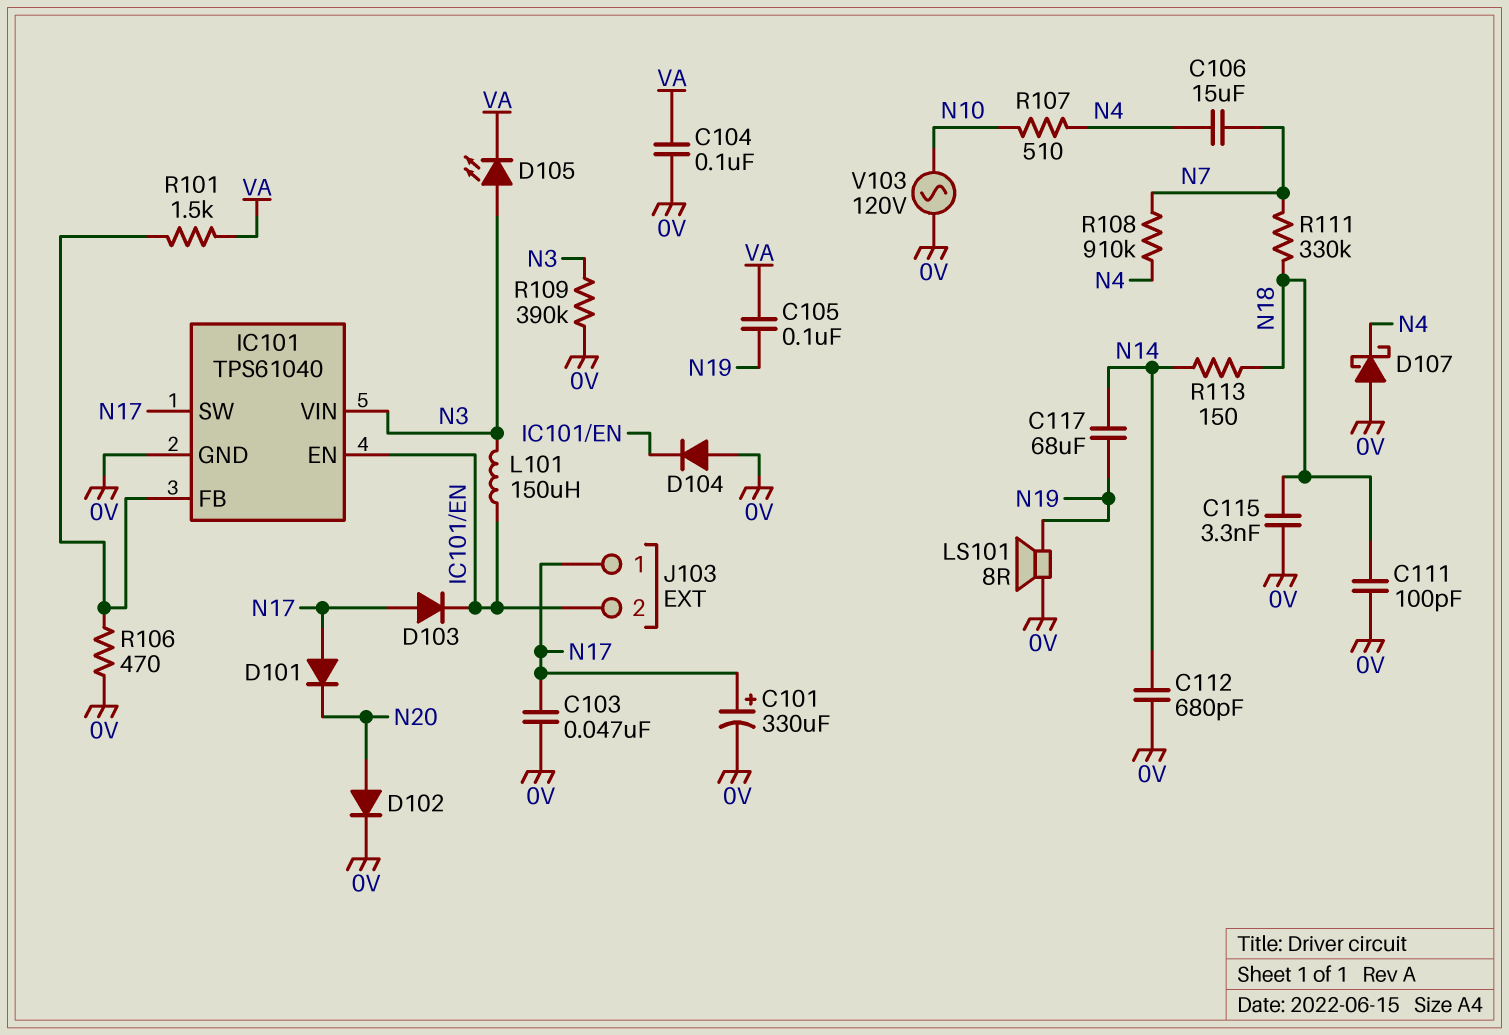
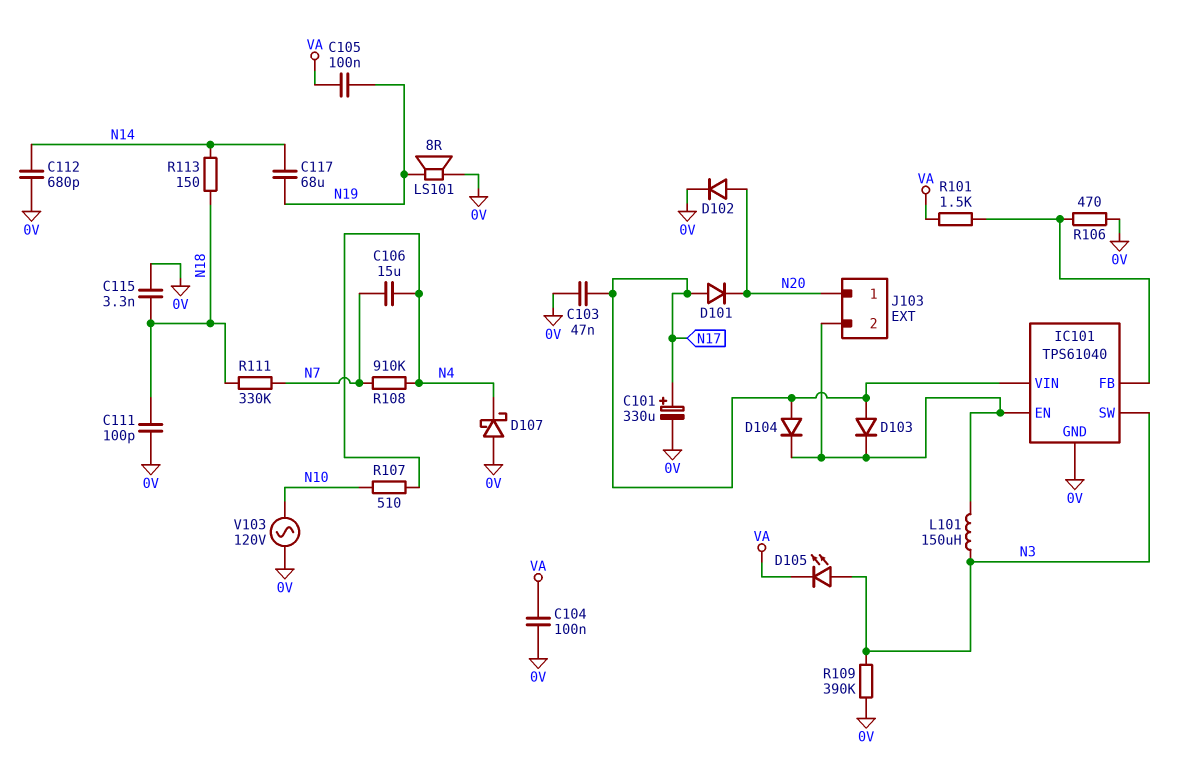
D104: diode (A 0V, K IC101/EN) -> diode (A N17, K IC101/EN)
IC101 pin SW: N17 -> N3
IC101 pin VIN: N3 -> N17
J103 pin 1: N17 -> N20

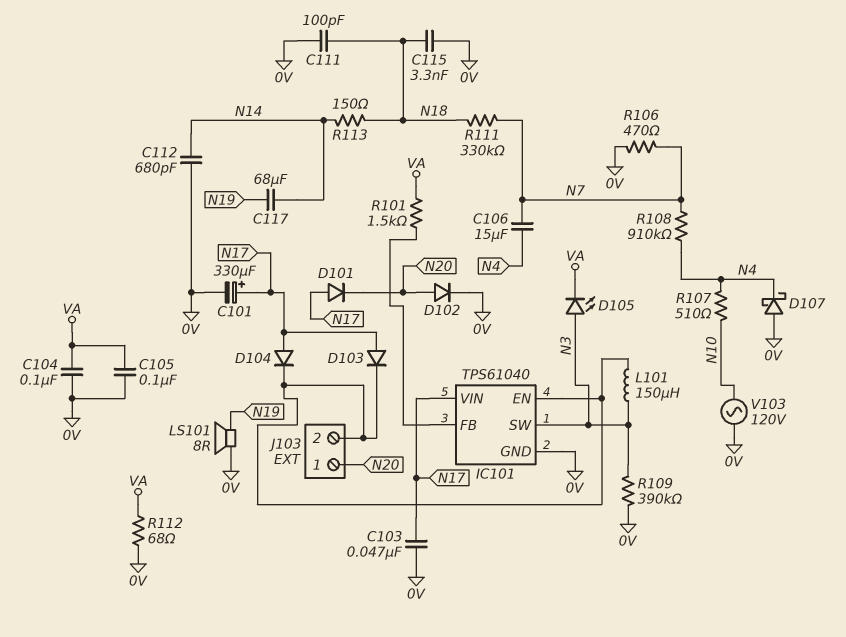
C105: 100nF (N19, VA) -> 100nF (0V, VA)
R106: 470 (0V, IC101/FB) -> 470 (0V, N7)
R112: none -> 68 (0V, VA)

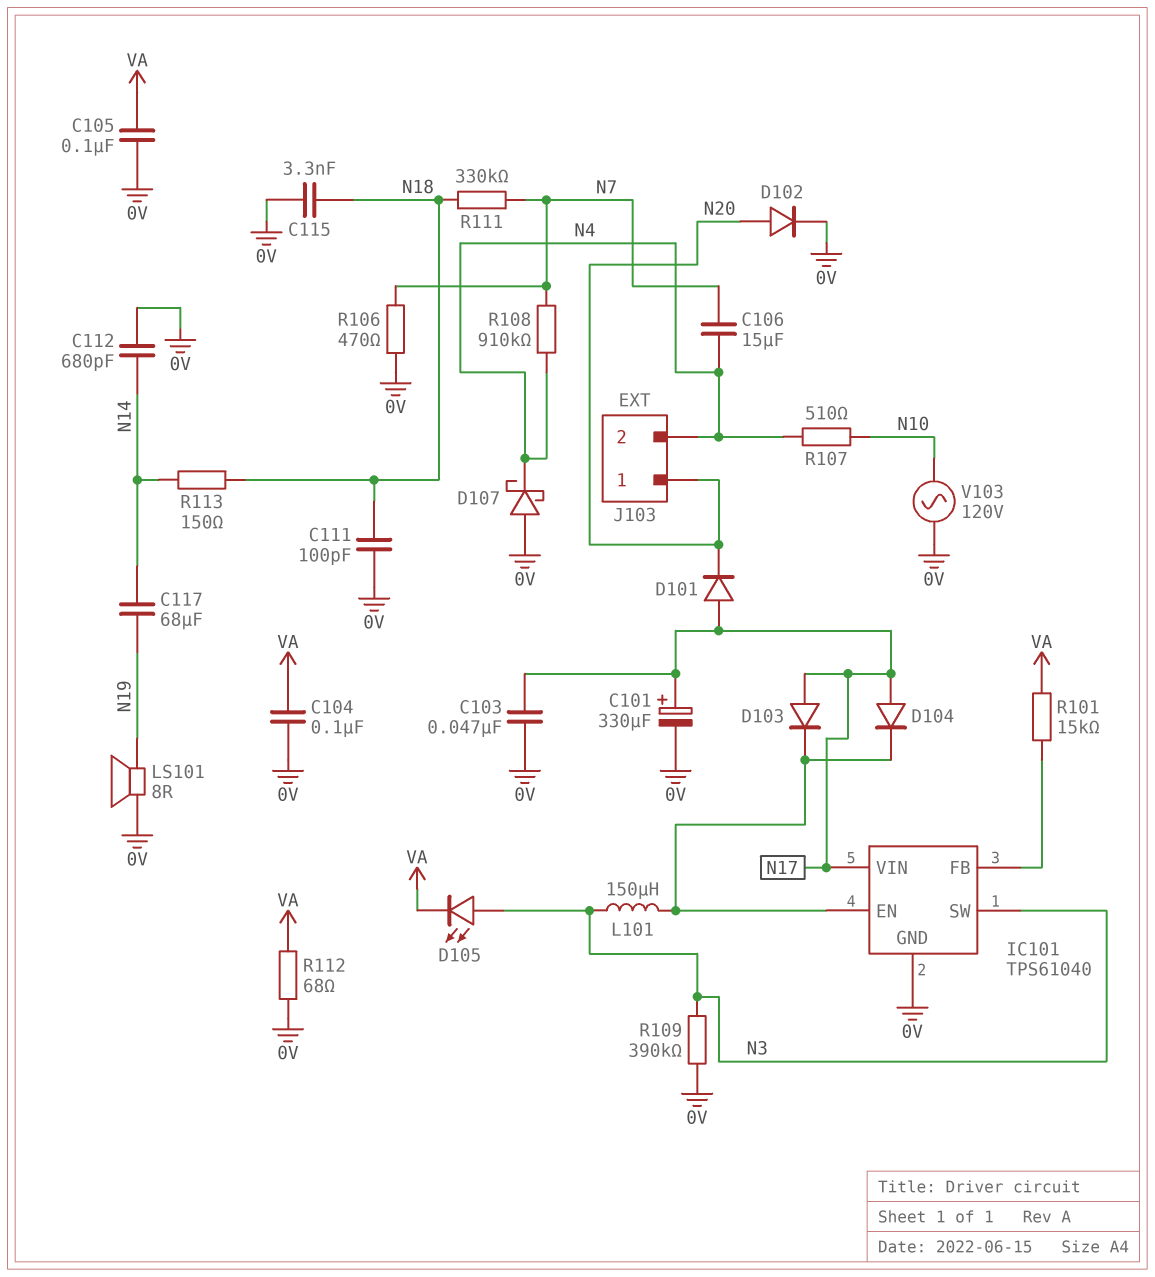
J103 pin 2: IC101/EN -> N4
R101: 1.5k (IC101/FB, VA) -> 15k (IC101/FB, VA)

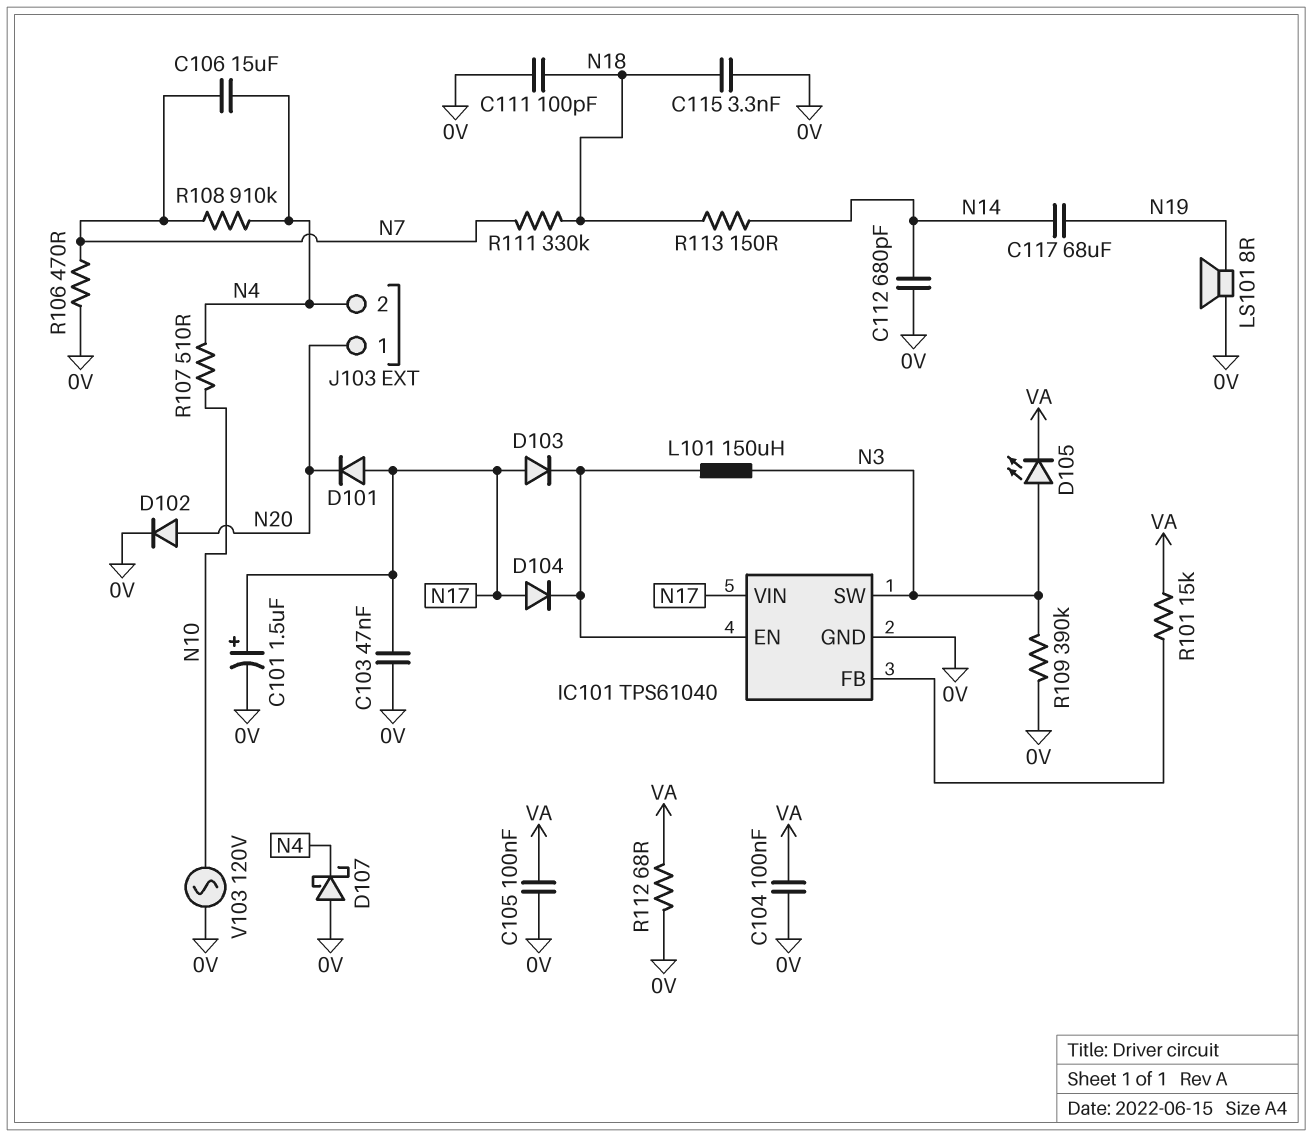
C101: 330uF (plus N17, minus 0V) -> 1.5uF (plus N17, minus 0V)

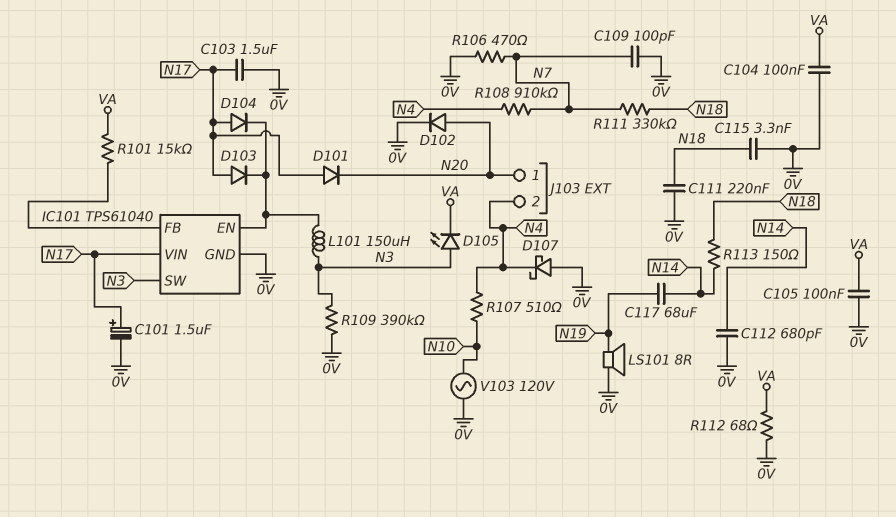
C103: 47nF (0V, N17) -> 1.5uF (0V, N17)
C106: 15uF (N4, N7) -> none
C109: none -> 100pF (0V, N7)
C111: 100pF (0V, N18) -> 220nF (0V, N18)

